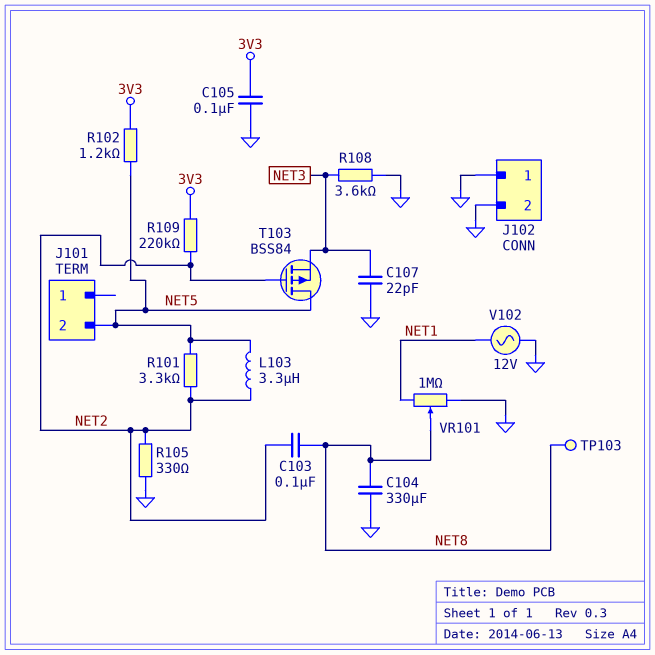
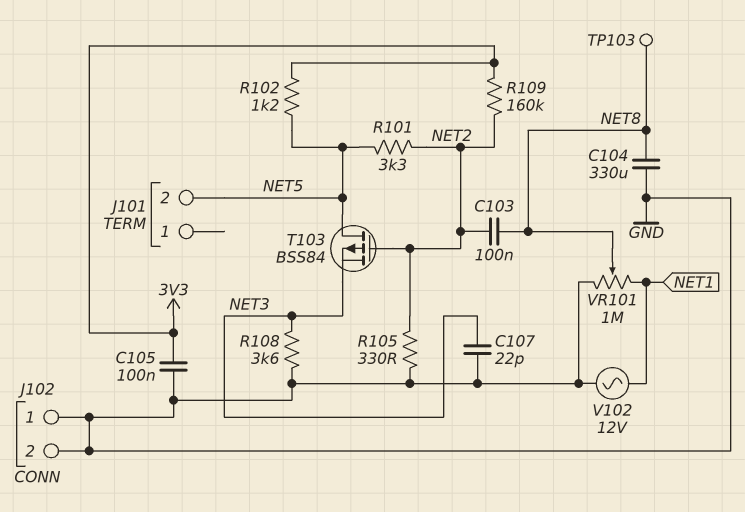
L103: 3.3uH (NET2, NET5) -> none
R109: 220k (3V3, NET2) -> 160k (3V3, NET2)

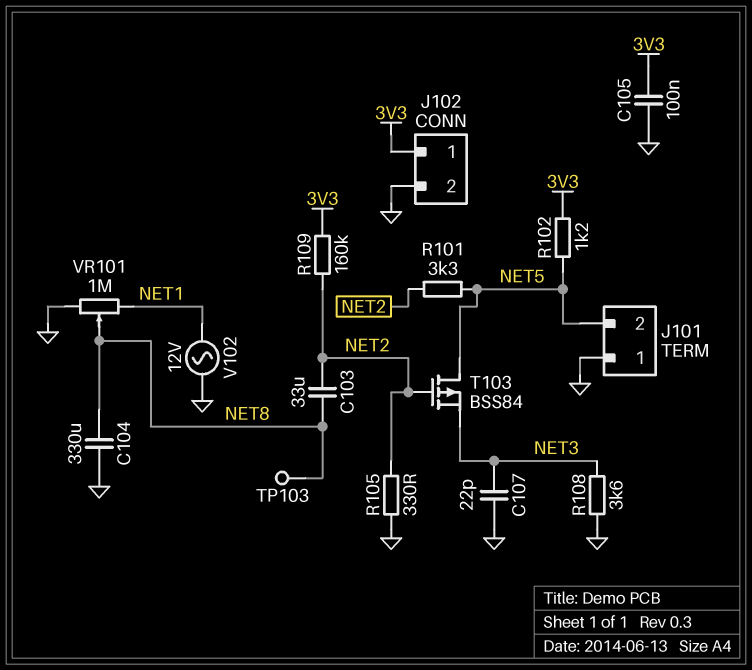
C103: 100nF (NET2, NET8) -> 33uF (NET2, NET8)
J101 pin 1: none -> GND
J102 pin 1: GND -> 3V3

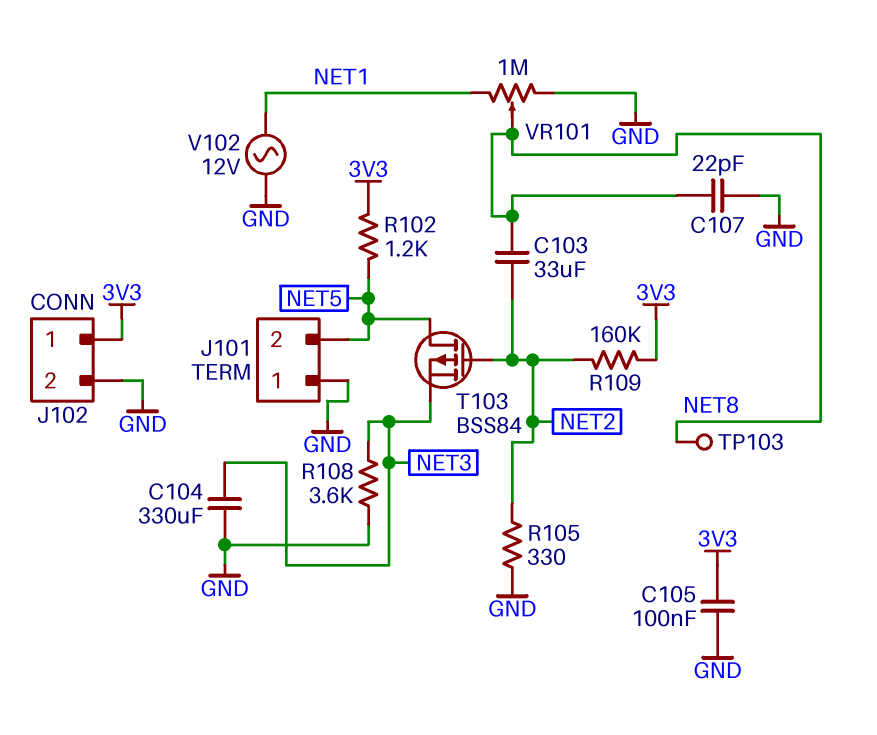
C104: 330uF (GND, NET8) -> 330uF (GND, NET3)
C107: 22pF (GND, NET3) -> 22pF (GND, NET8)
R101: 3.3k (NET2, NET5) -> none

